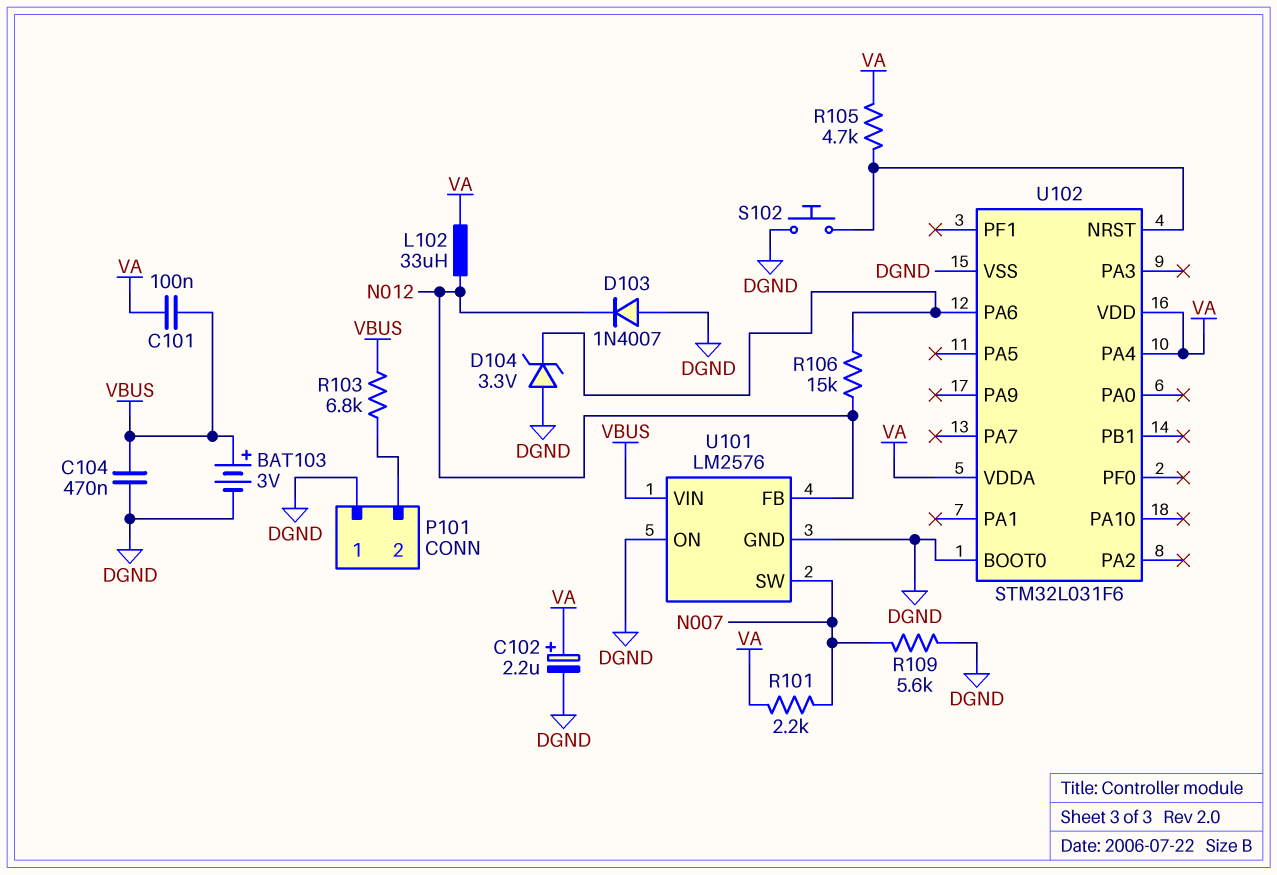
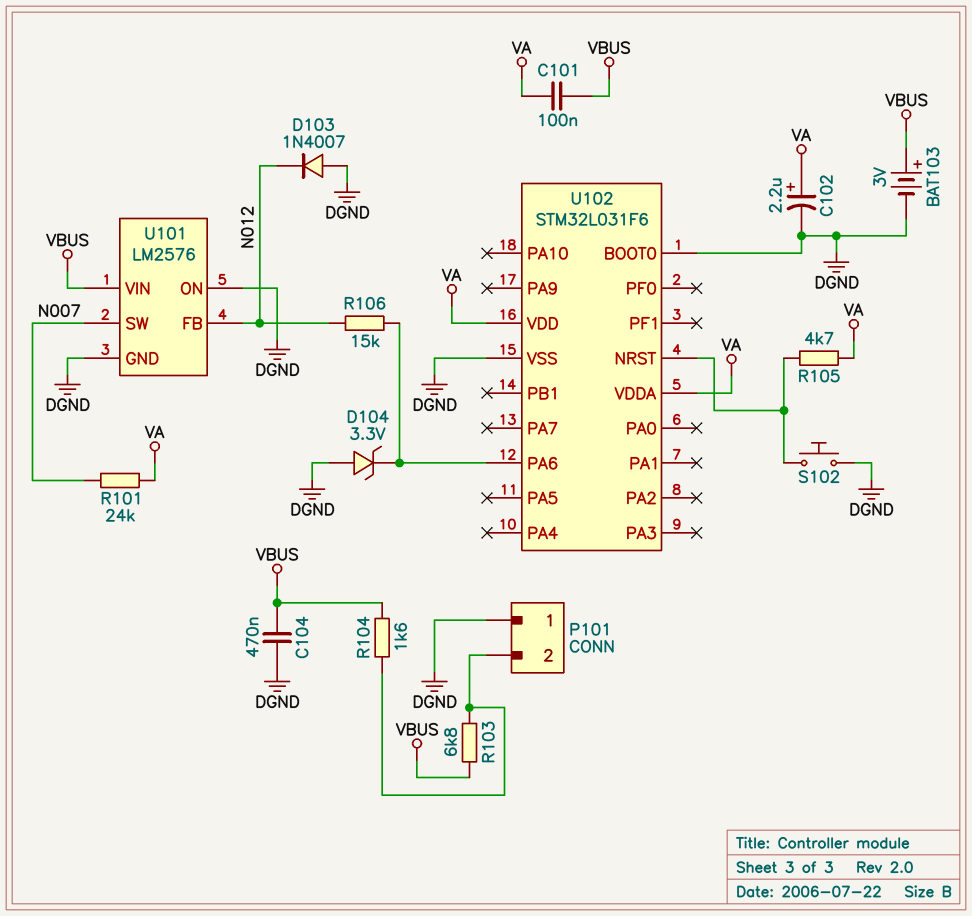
L102: 33uH (N012, VA) -> none
R101: 2.2k (N007, VA) -> 24k (N007, VA)
R104: none -> 1.6k (P101/2, VBUS)
R109: 5.6k (DGND, N007) -> none
U102 pin PA4: VA -> none

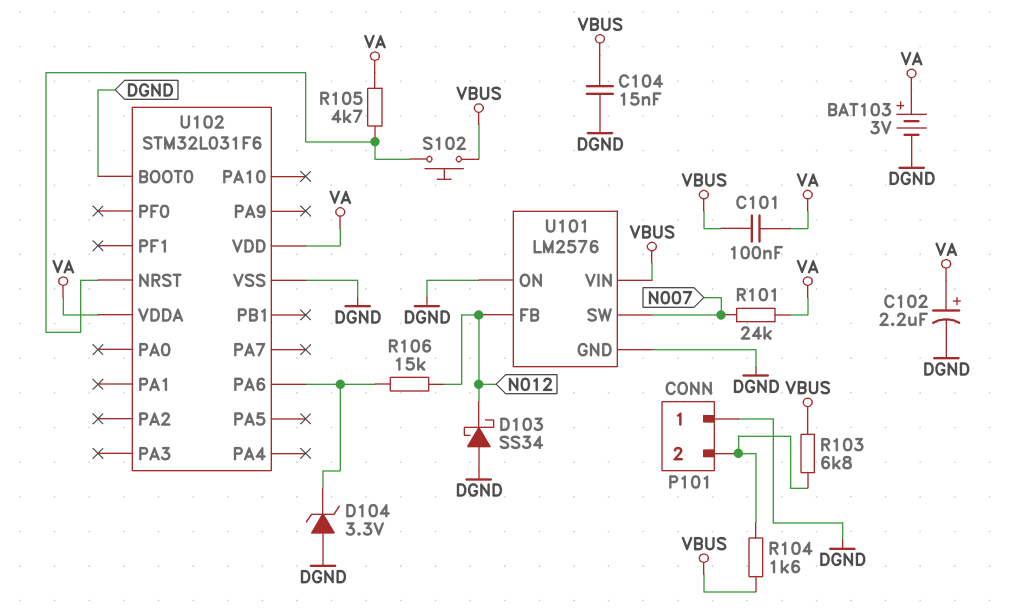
BAT103: 3V (plus VBUS, minus DGND) -> 3V (plus VA, minus DGND)
C104: 470nF (DGND, VBUS) -> 15nF (DGND, VBUS)
D103: diode 1N4007 (A DGND, K N012) -> schottky SS34 (A DGND, K N012)
S102: button (DGND, U102/NRST) -> button (U102/NRST, VBUS)

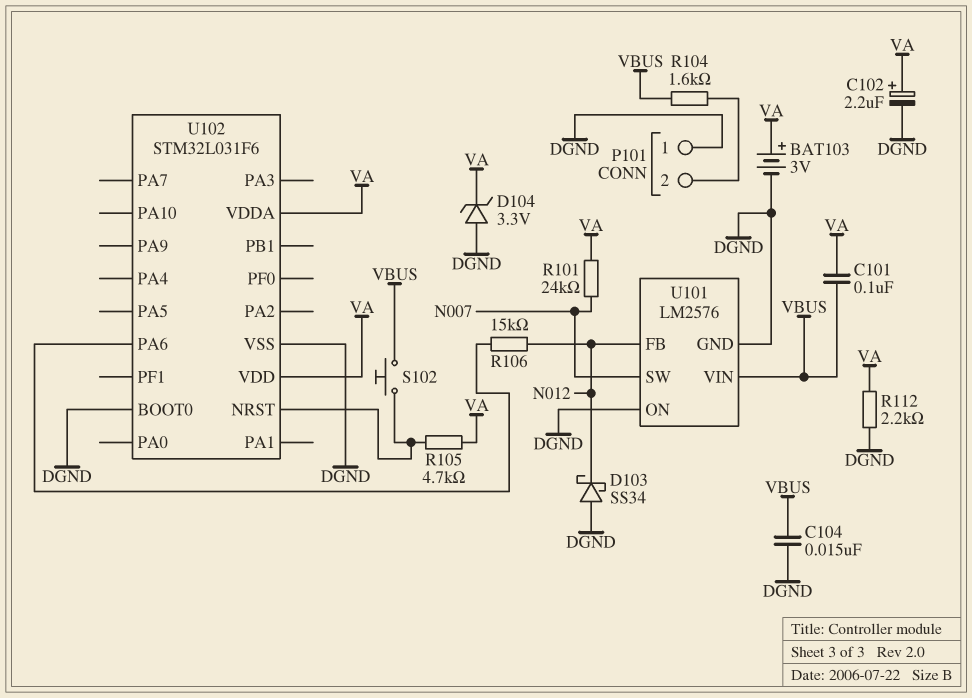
D104: zener 3.3V (A DGND, K U102/PA6) -> zener 3.3V (A DGND, K VA)
R103: 6.8k (P101/2, VBUS) -> none
R112: none -> 2.2k (DGND, VA)

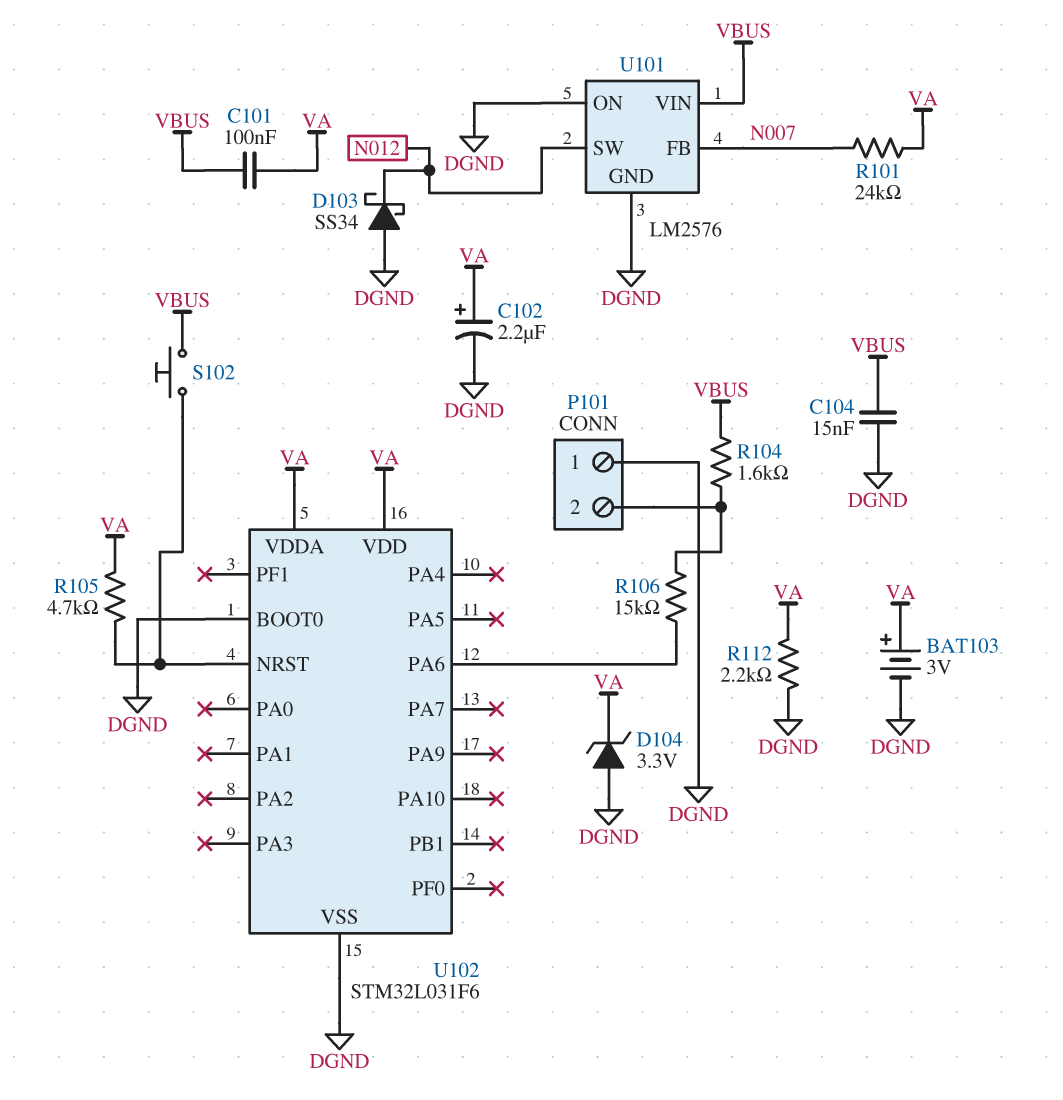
R106: 15k (N012, U102/PA6) -> 15k (P101/2, U102/PA6)
U101 pin FB: N012 -> N007
U101 pin SW: N007 -> N012

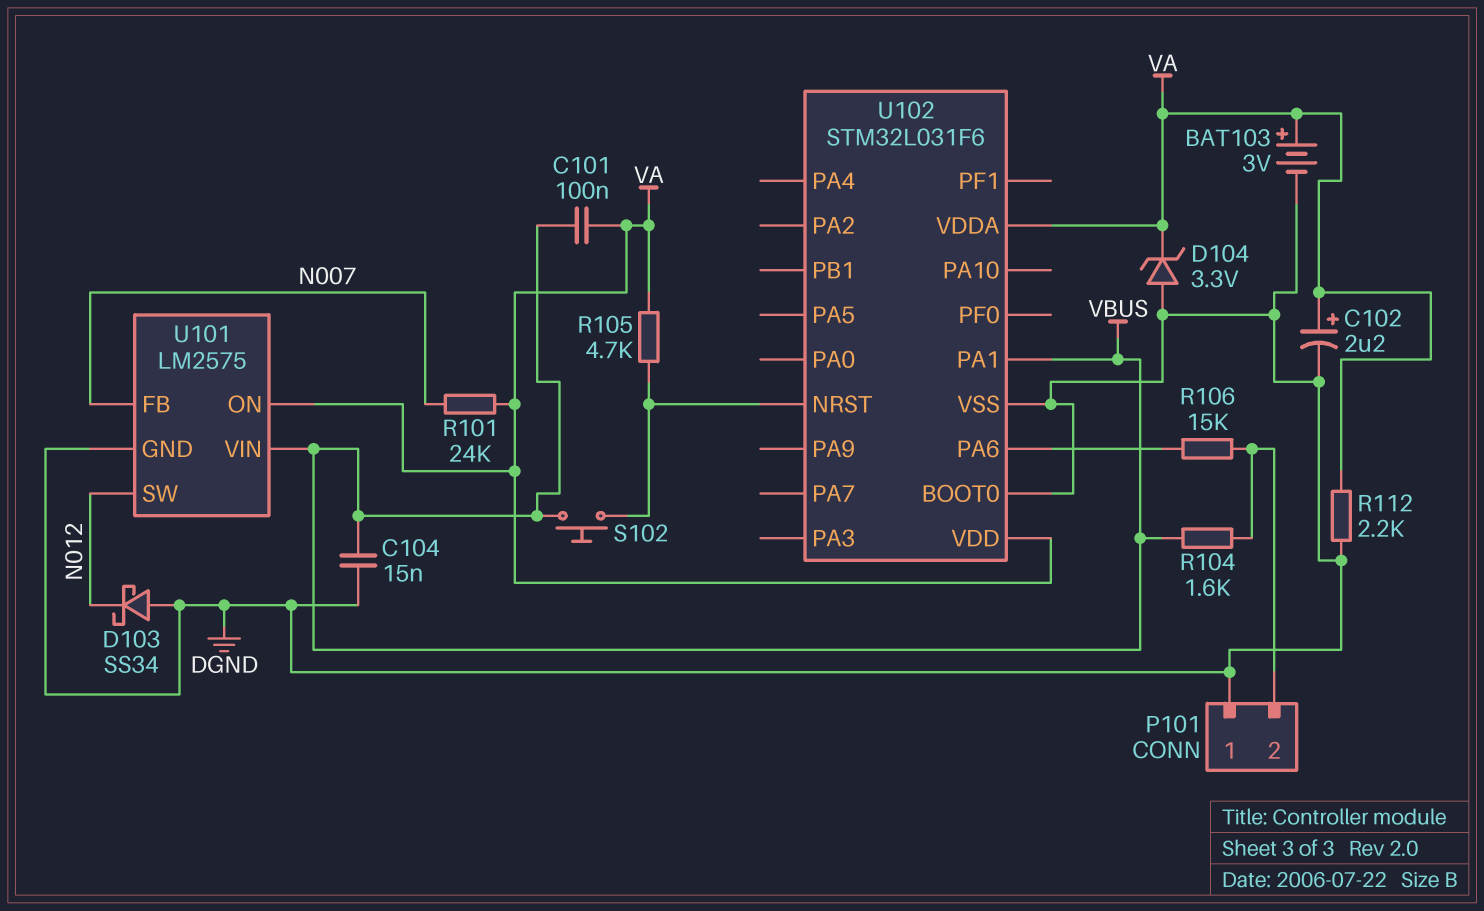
U101: LM2576 -> LM2575
U101 pin ON: DGND -> VA
U102 pin PA1: none -> VBUS

